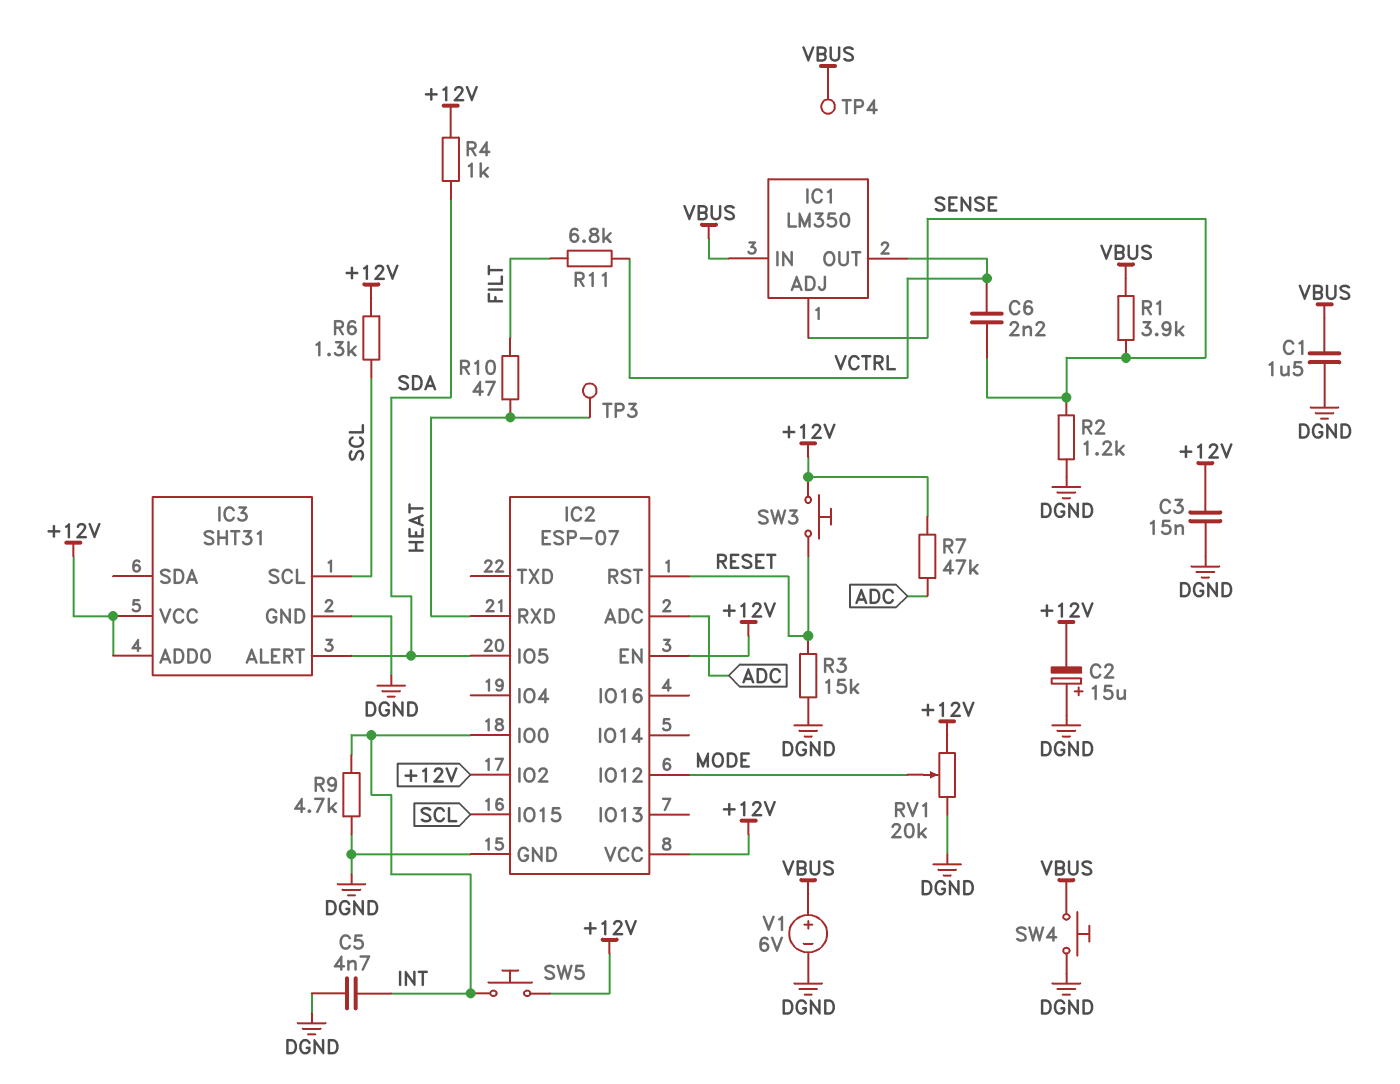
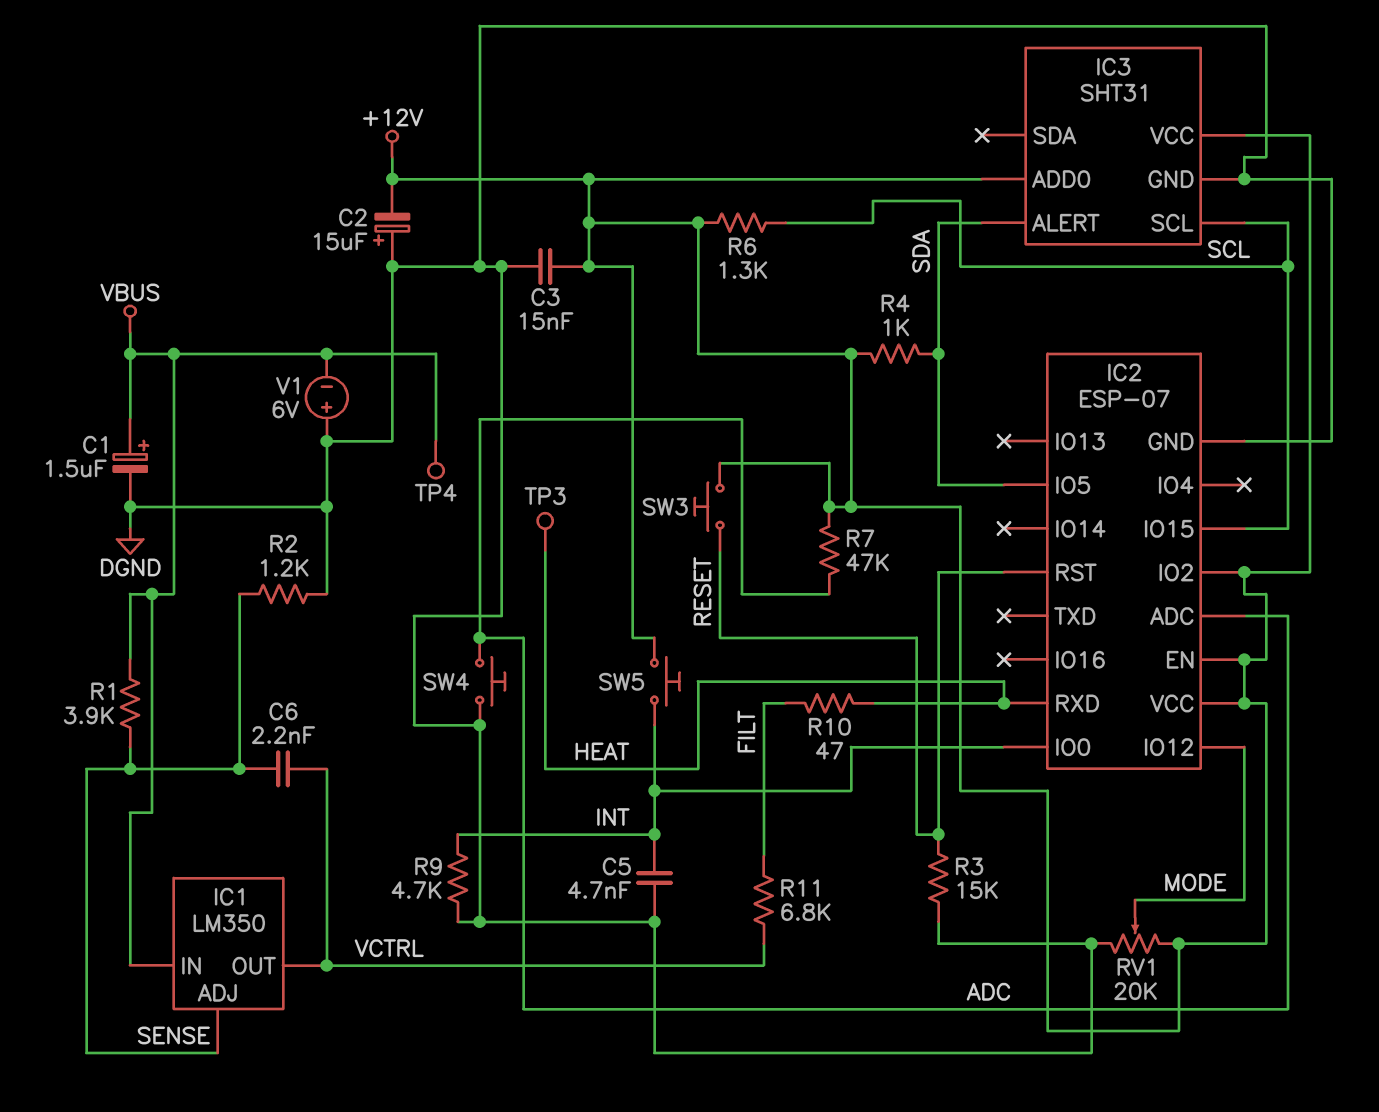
C1: 1.5uF (DGND, VBUS) -> 1.5uF (plus VBUS, minus DGND)
SW4: button (DGND, VBUS) -> button (ADC, DGND)
V1: 6V (plus VBUS, minus DGND) -> 6V (plus DGND, minus VBUS)

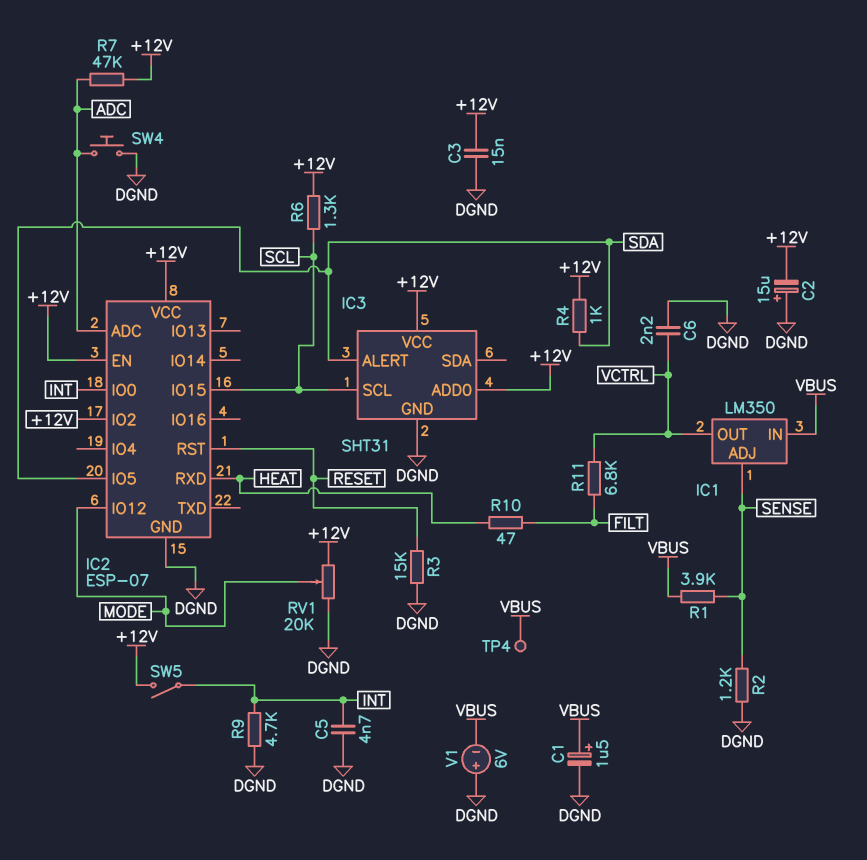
C6: 2.2nF (SENSE, VCTRL) -> 2.2nF (DGND, VCTRL)
SW3: button (+12V, RESET) -> none
SW5: button (+12V, INT) -> switch (+12V, INT)
TP3: test point (HEAT) -> none

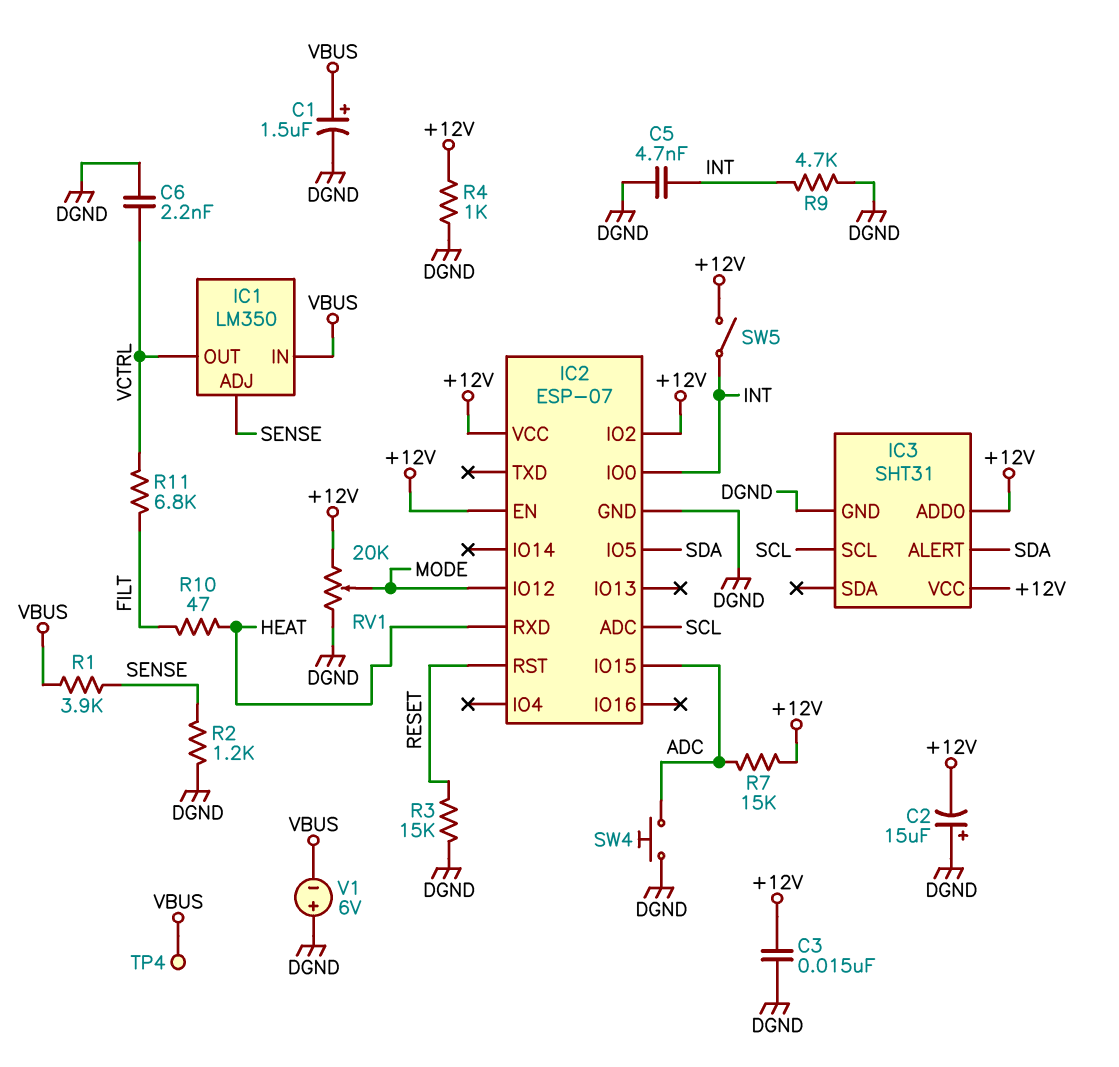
IC2 pin ADC: ADC -> SCL
IC2 pin IO15: SCL -> ADC
R4: 1k (+12V, SDA) -> 1k (+12V, DGND)
R6: 1.3k (+12V, SCL) -> none
R7: 47k (+12V, ADC) -> 15k (+12V, ADC)

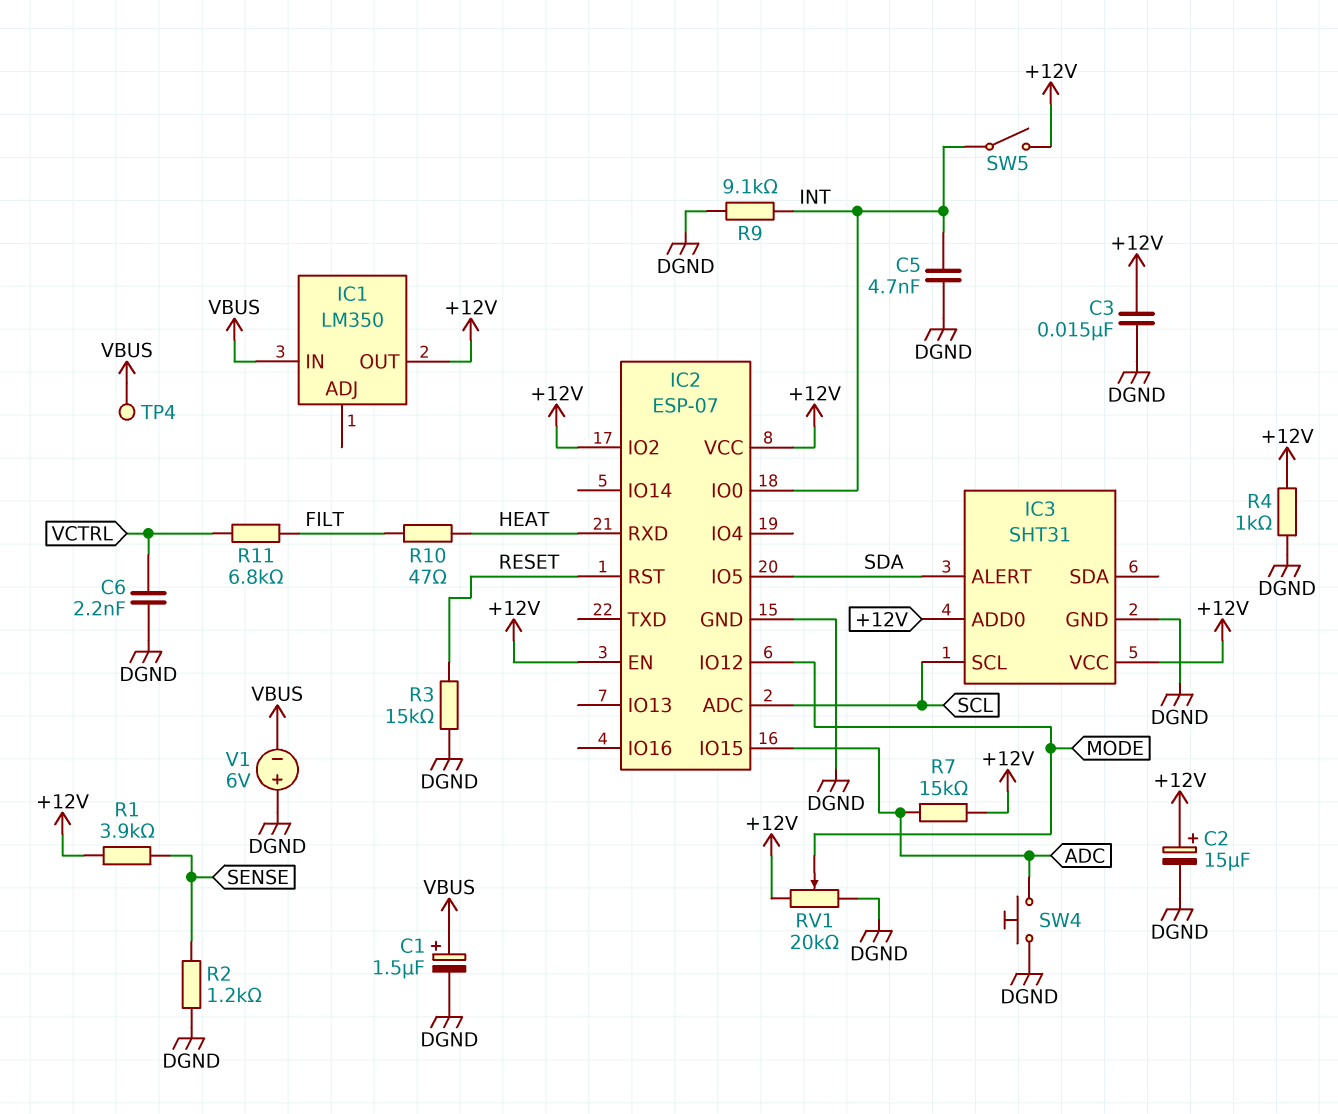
C2: 15uF (plus DGND, minus +12V) -> 15uF (plus +12V, minus DGND)
IC1 pin ADJ: SENSE -> none
IC1 pin OUT: VCTRL -> +12V
R1: 3.9k (SENSE, VBUS) -> 3.9k (+12V, SENSE)
R9: 4.7k (DGND, INT) -> 9.1k (DGND, INT)

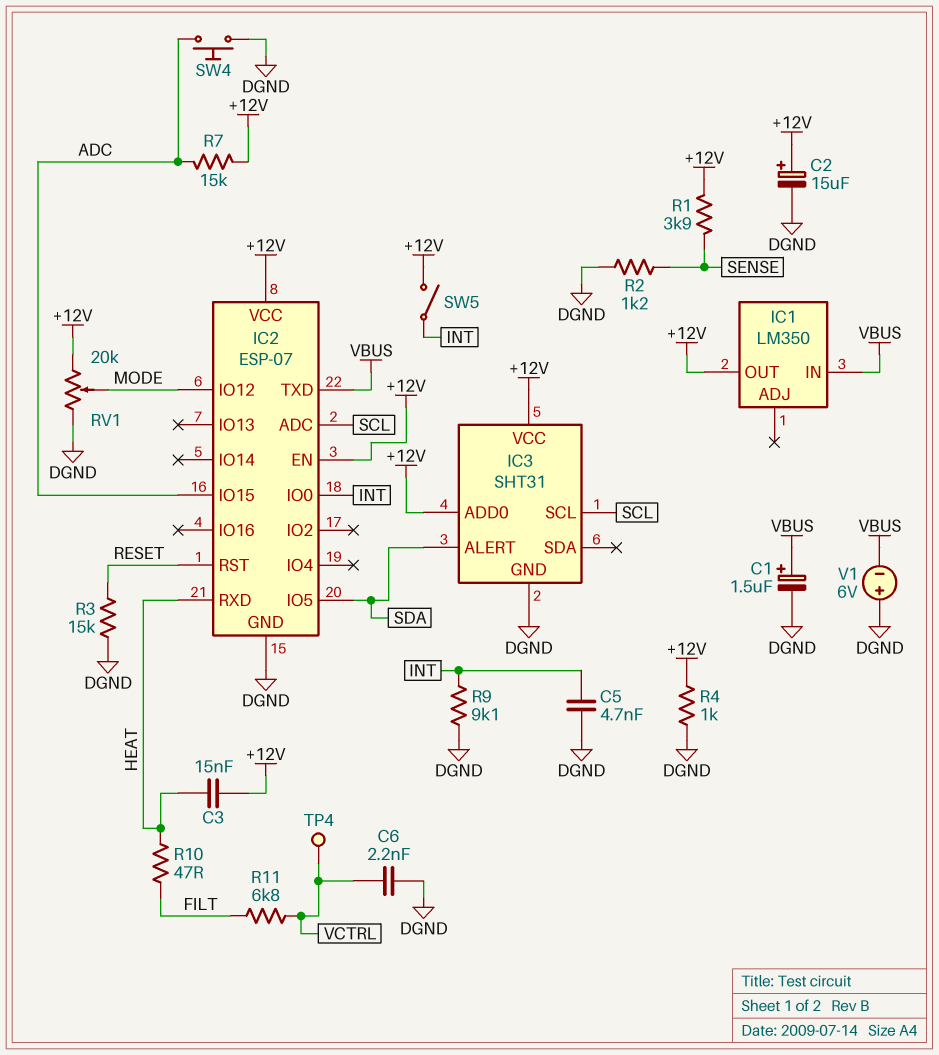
C3: 15nF (+12V, DGND) -> 15nF (+12V, HEAT)
IC2 pin IO2: +12V -> none
IC2 pin TXD: none -> VBUS
TP4: test point (VBUS) -> test point (VCTRL)

